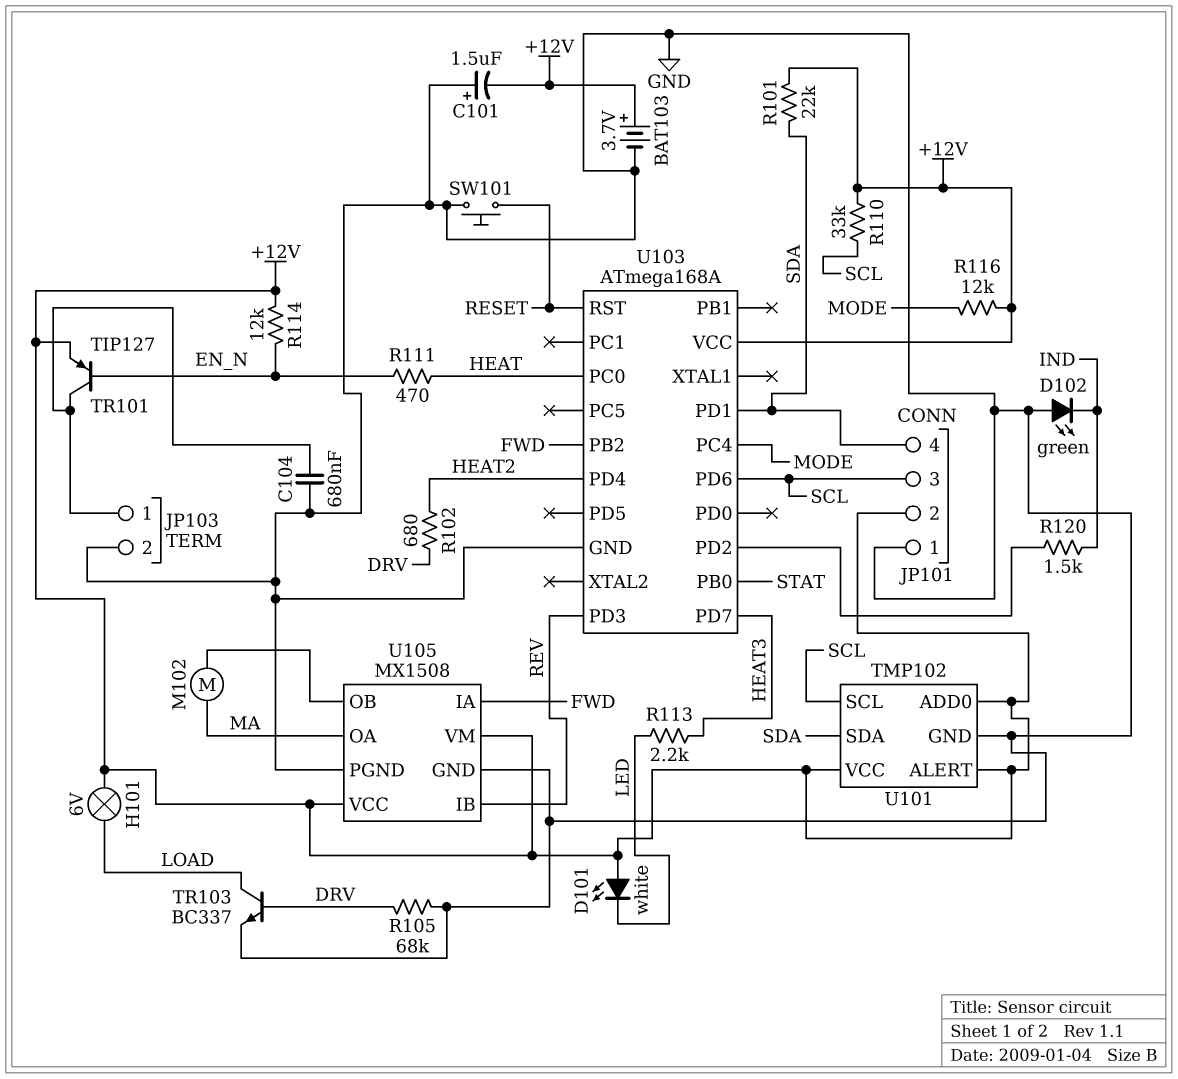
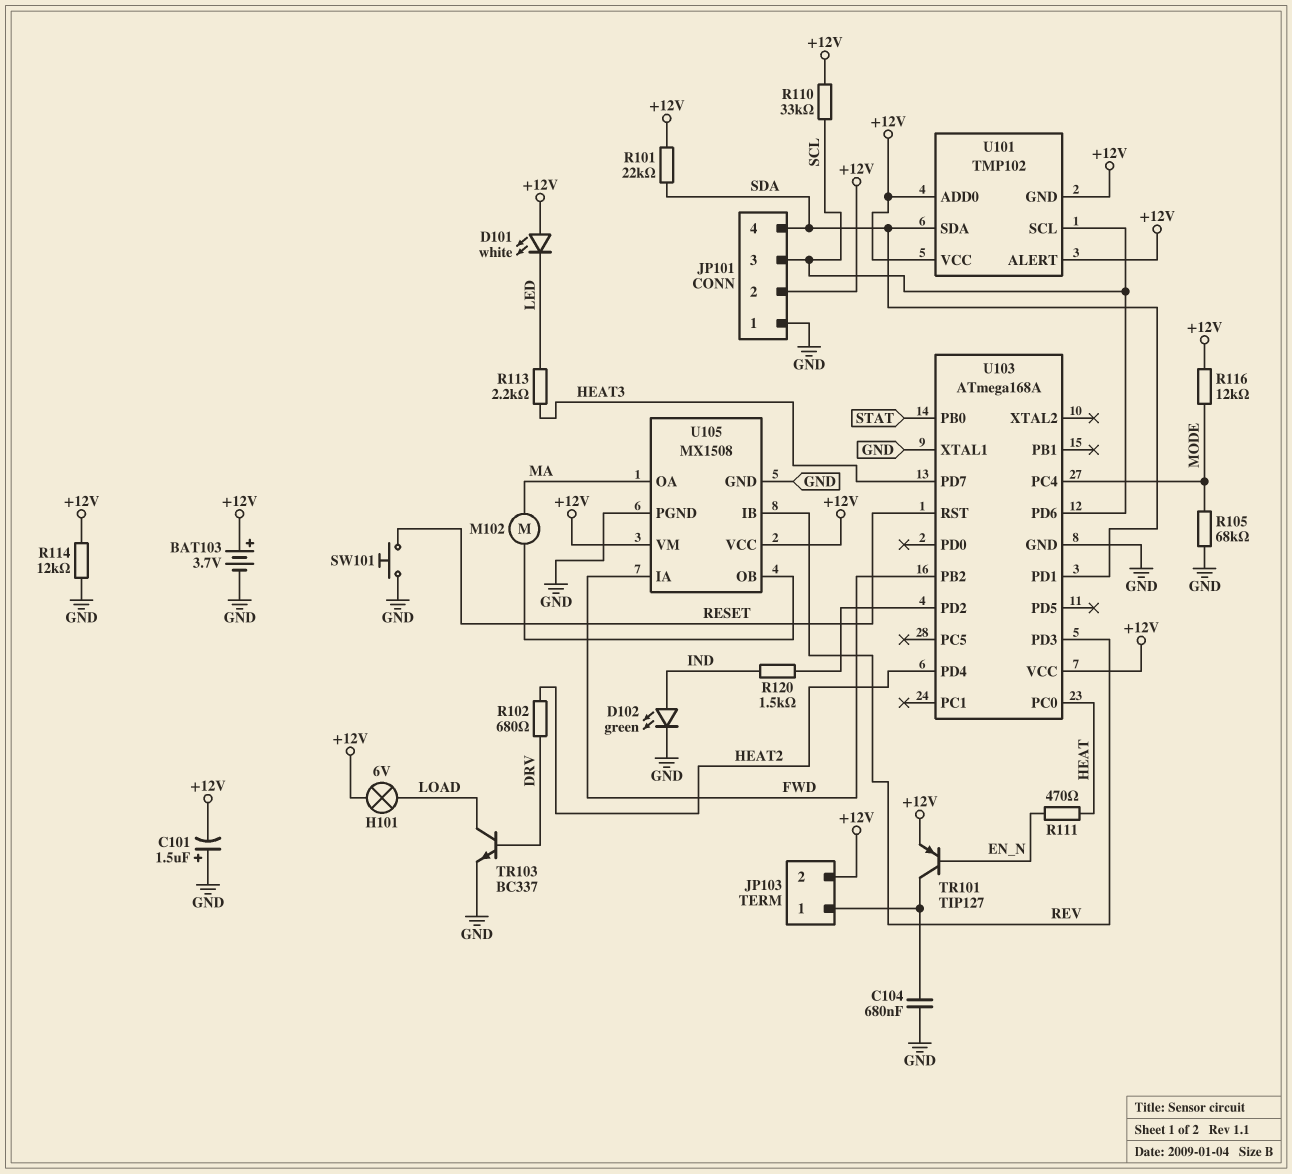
D102: LED green (A GND, K IND) -> LED green (A IND, K GND)
JP103 pin 2: GND -> +12V
R105: 68k (DRV, GND) -> 68k (GND, MODE)
R114: 12k (+12V, EN_N) -> 12k (+12V, GND)
U101 pin GND: GND -> +12V
U103 pin XTAL1: none -> GND

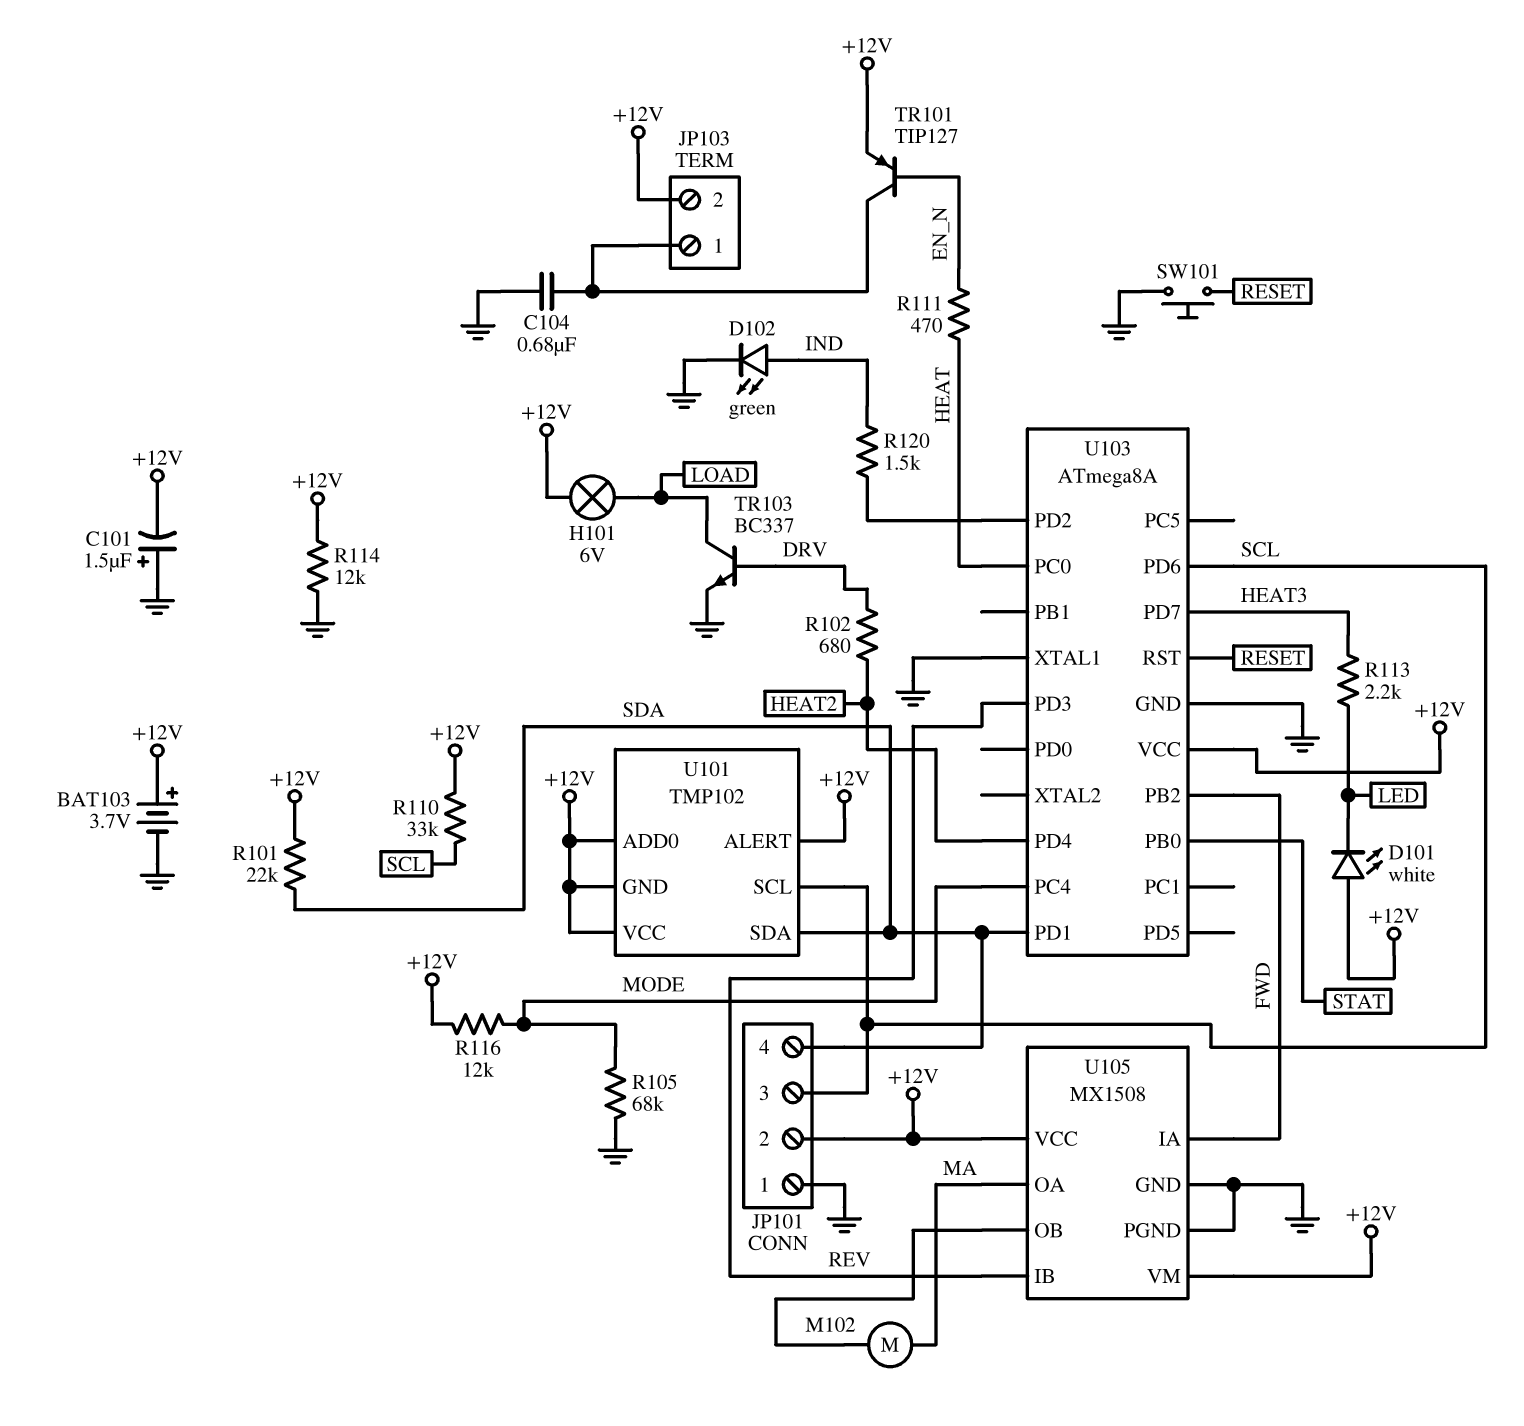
U103: ATmega168A -> ATmega8A

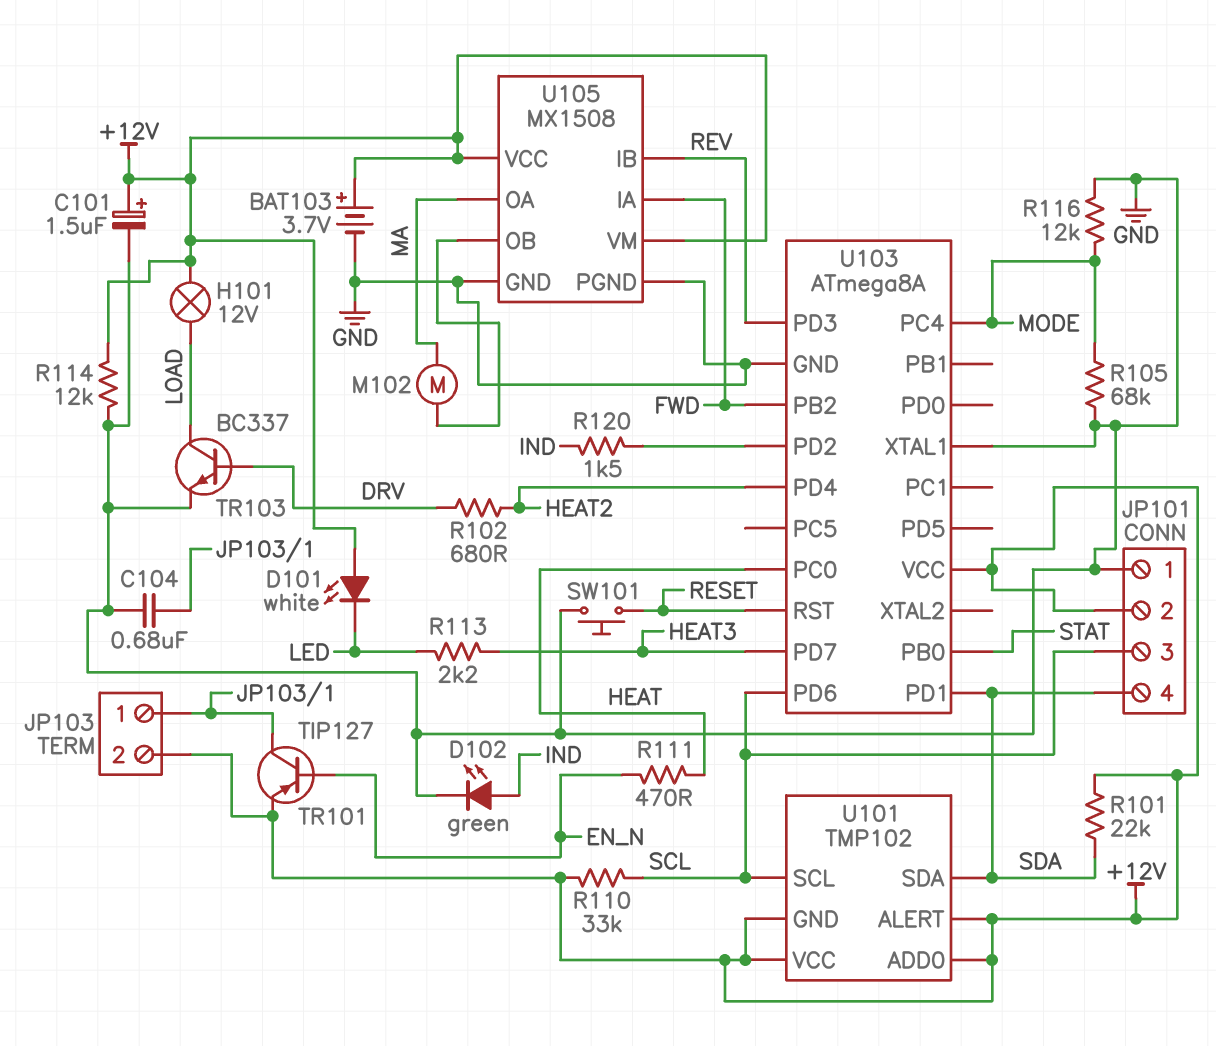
C101: 1.5uF (plus GND, minus +12V) -> 1.5uF (plus +12V, minus GND)
H101: lamp 6V (+12V, LOAD) -> lamp 12V (+12V, LOAD)
R116: 12k (+12V, MODE) -> 12k (GND, MODE)

